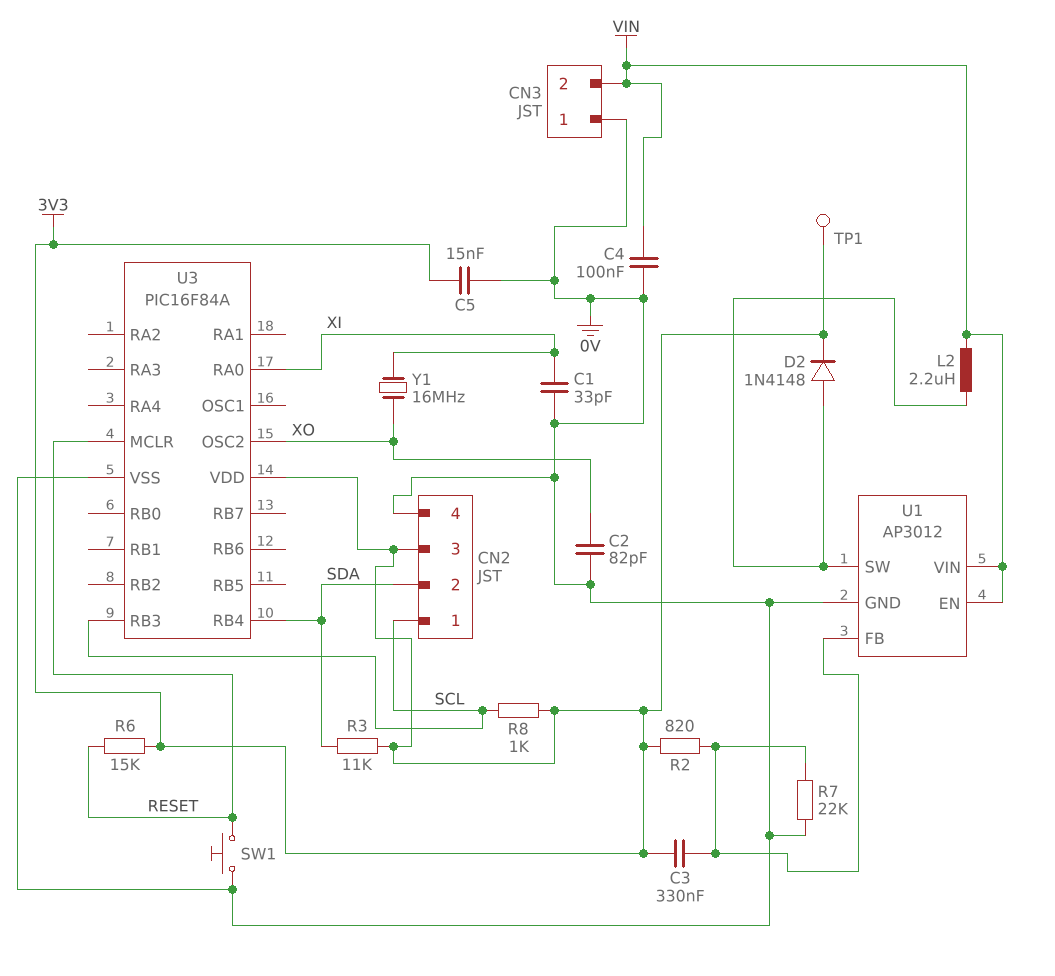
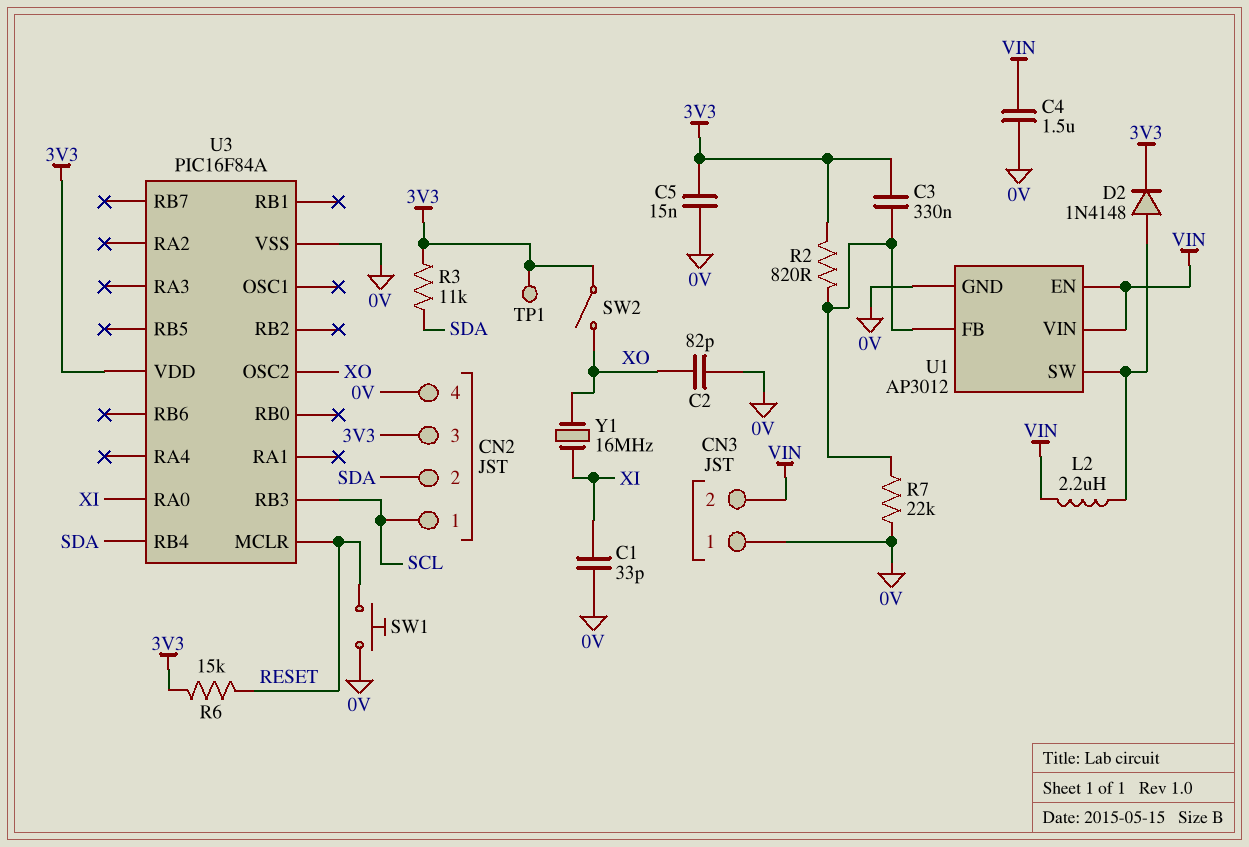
C4: 100nF (0V, VIN) -> 1.5uF (0V, VIN)
R8: 1k (3V3, SCL) -> none
SW2: none -> switch (3V3, XO)

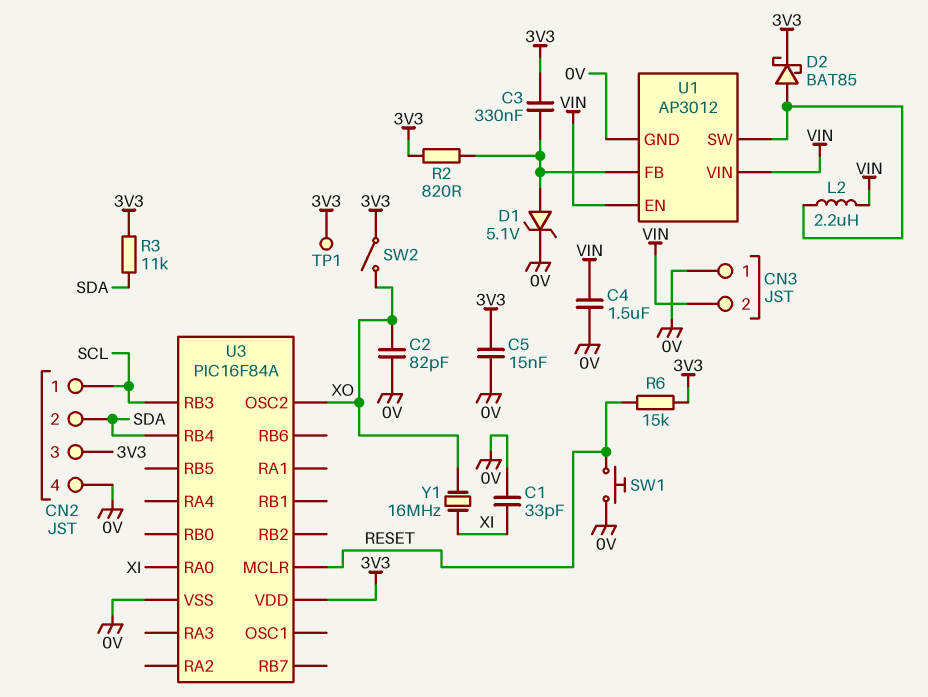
D1: none -> zener 5.1V (A U1/FB, K 0V)
D2: diode 1N4148 (A U1/SW, K 3V3) -> schottky BAT85 (A U1/SW, K 3V3)
R7: 22k (0V, U1/FB) -> none

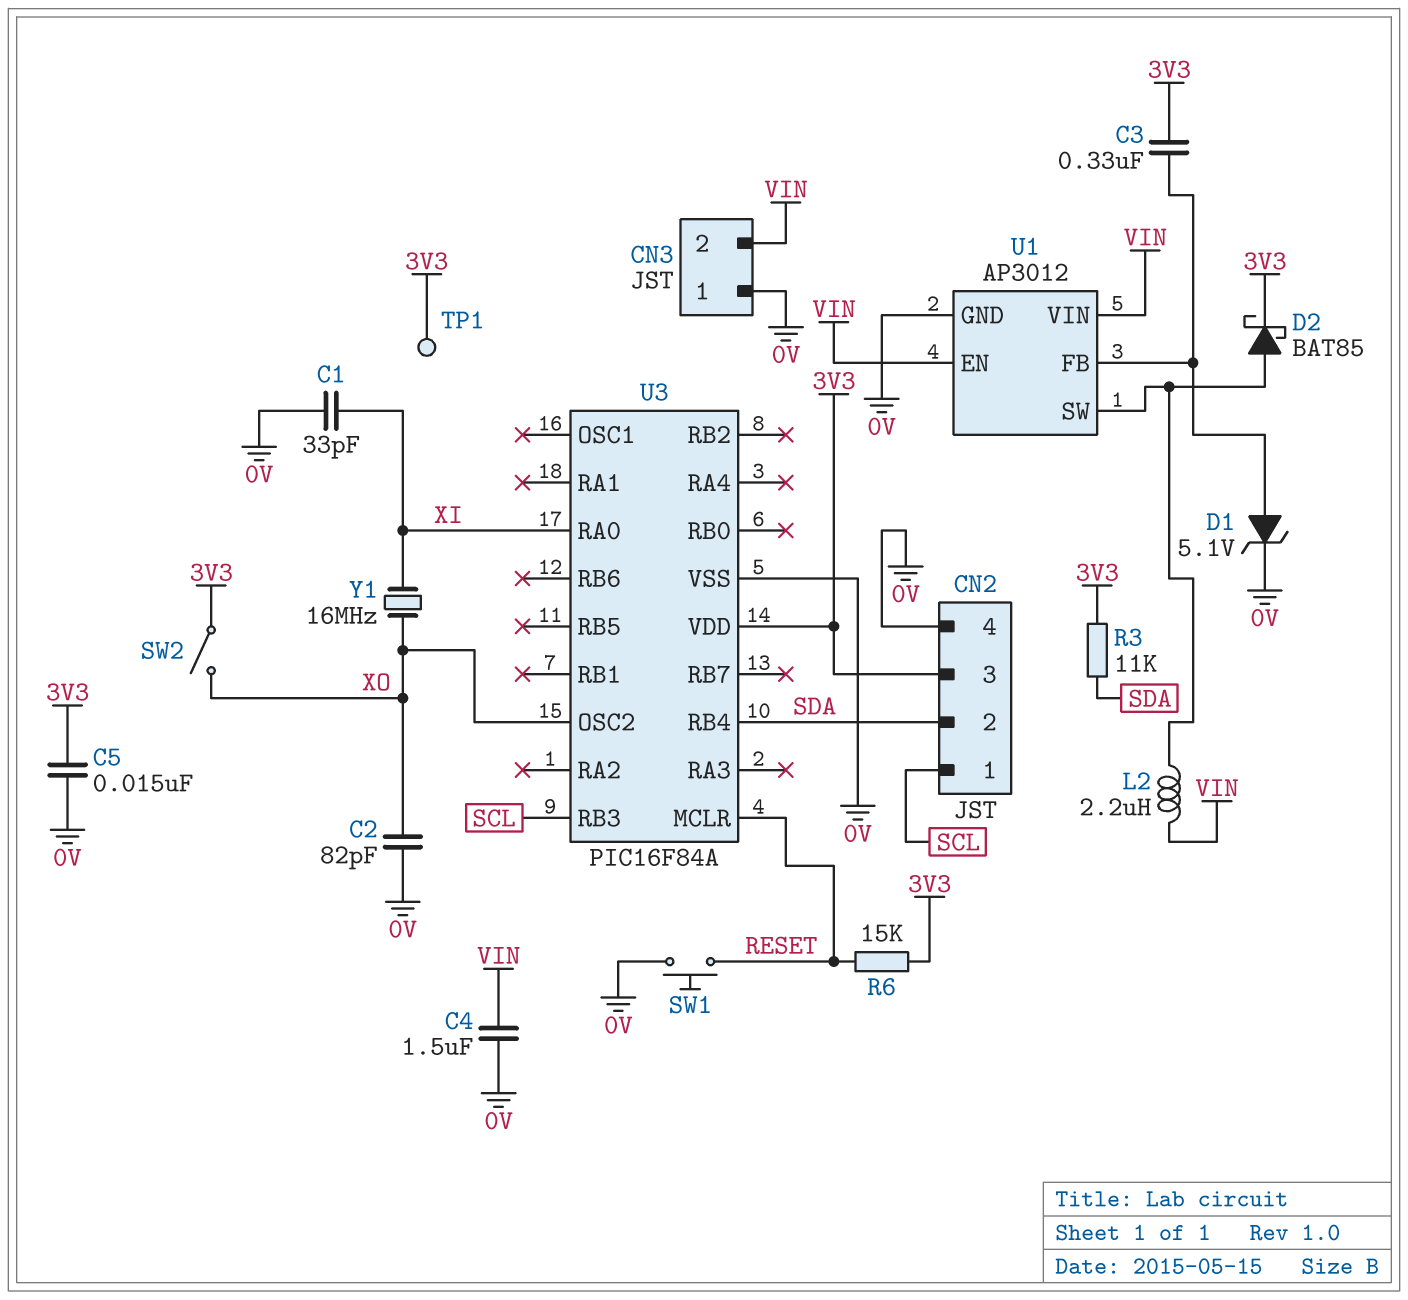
R2: 820 (3V3, U1/FB) -> none

